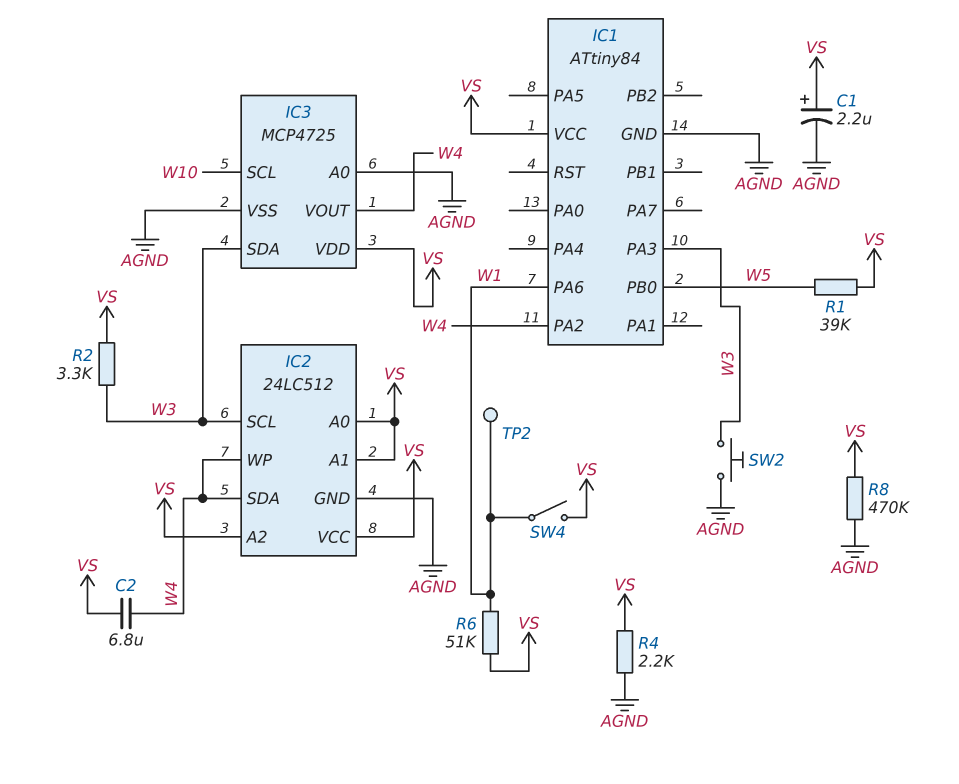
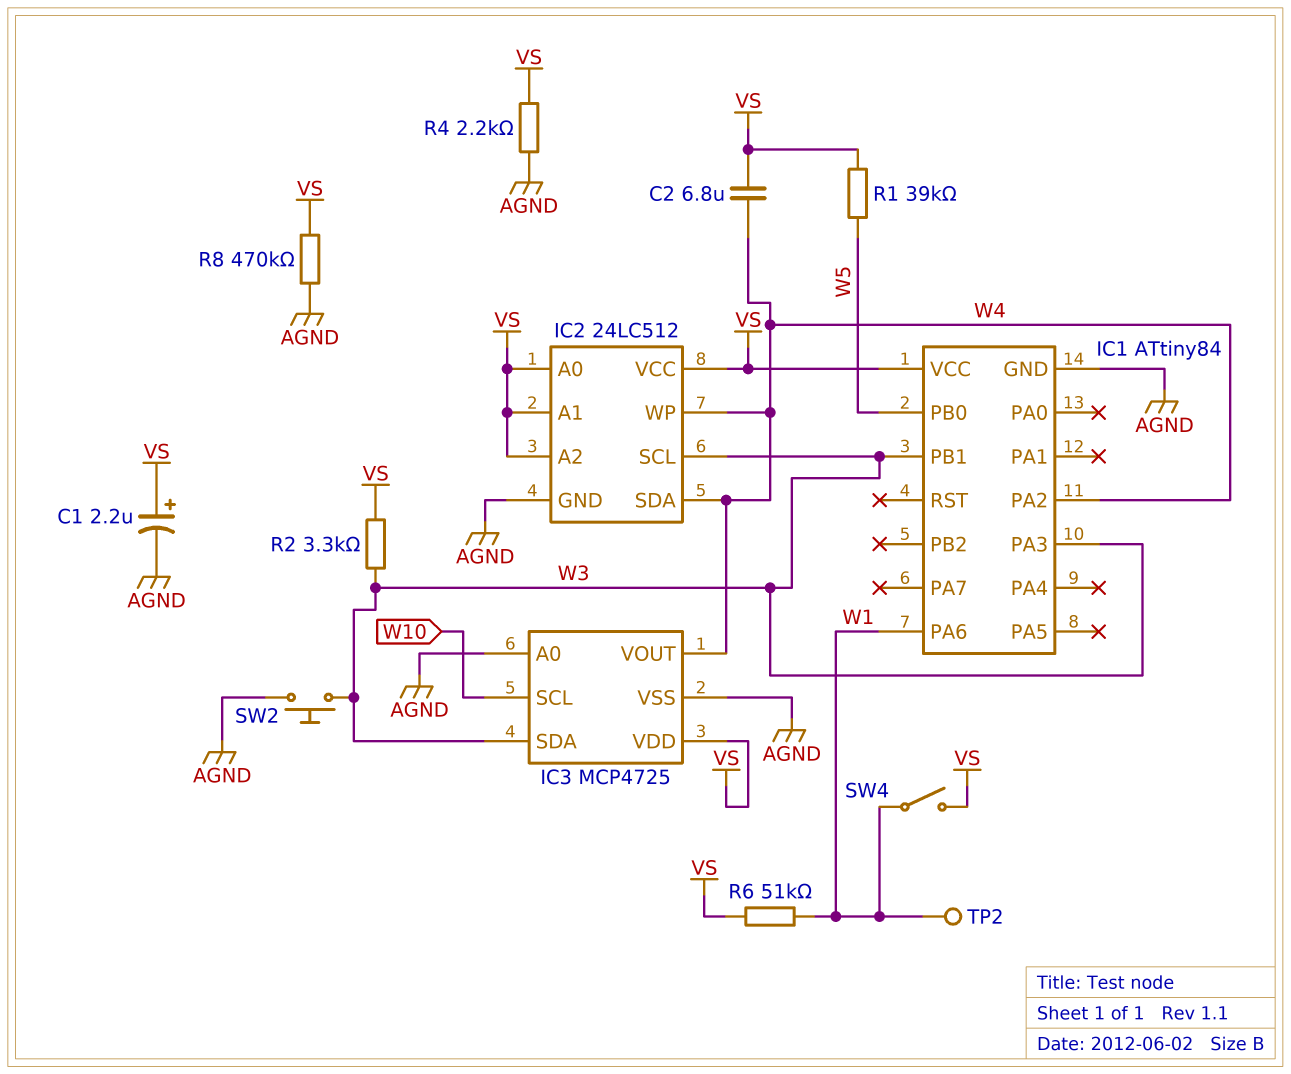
IC1 pin PB1: none -> W3

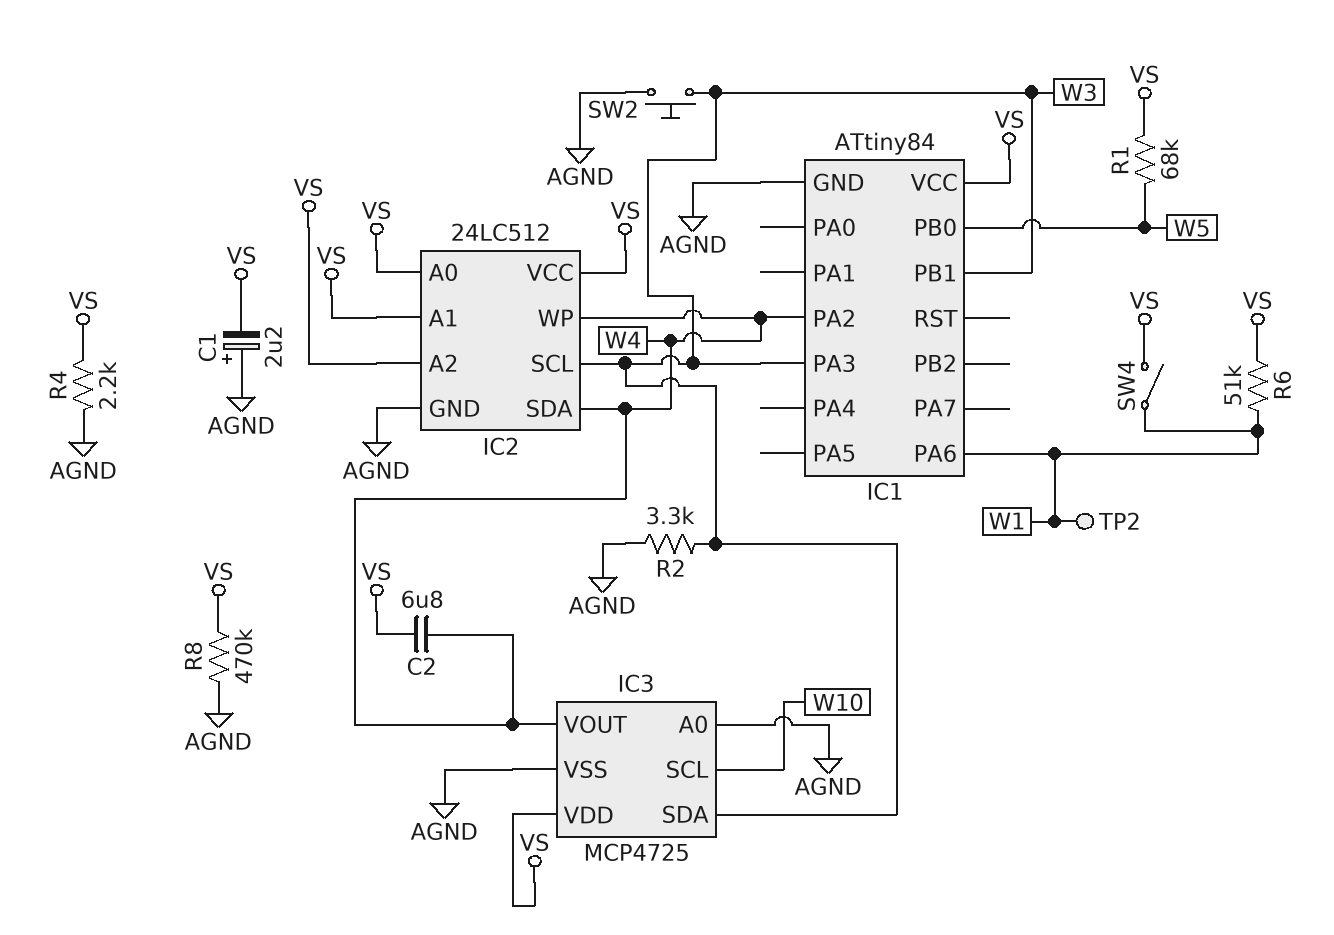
C1: 2.2uF (plus VS, minus AGND) -> 2.2uF (plus AGND, minus VS)
R1: 39k (VS, W5) -> 68k (VS, W5)
R2: 3.3k (VS, W3) -> 3.3k (AGND, W3)

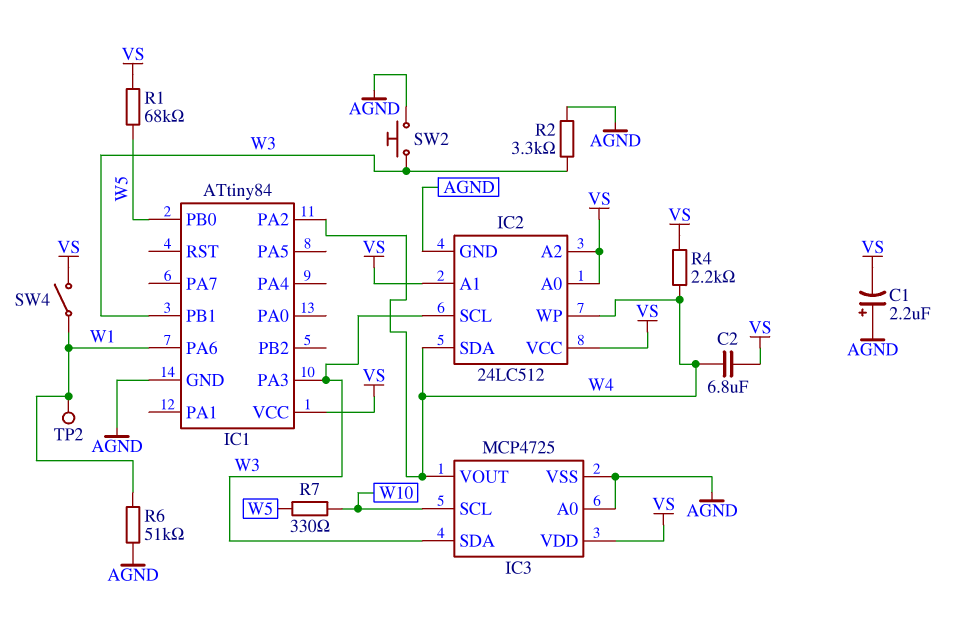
R4: 2.2k (AGND, VS) -> 2.2k (VS, W4)
R6: 51k (VS, W1) -> 51k (AGND, W1)
R7: none -> 330 (W5, W10)
R8: 470k (AGND, VS) -> none

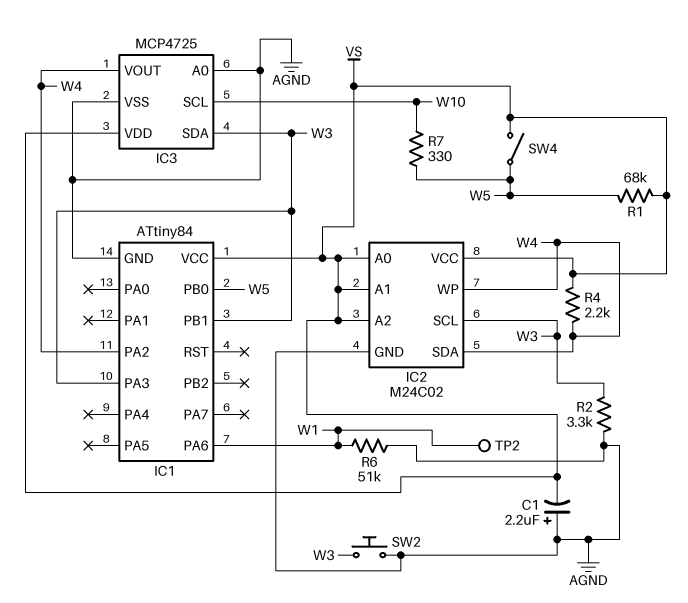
C2: 6.8uF (VS, W4) -> none
IC2: 24LC512 -> M24C02
SW4: switch (VS, W1) -> switch (VS, W5)

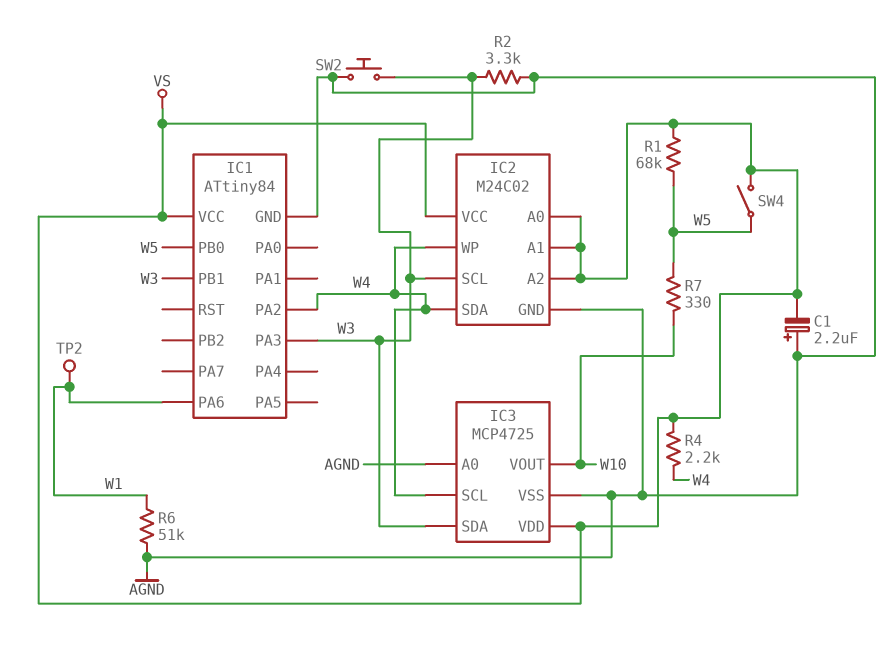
IC3 pin SCL: W10 -> W4
IC3 pin VOUT: W4 -> W10

